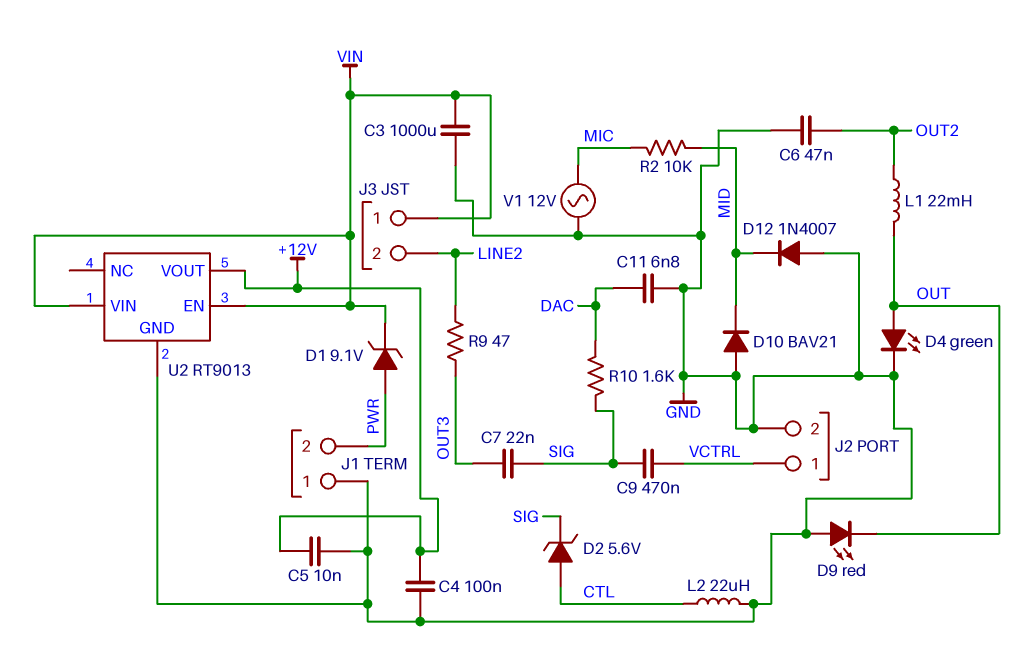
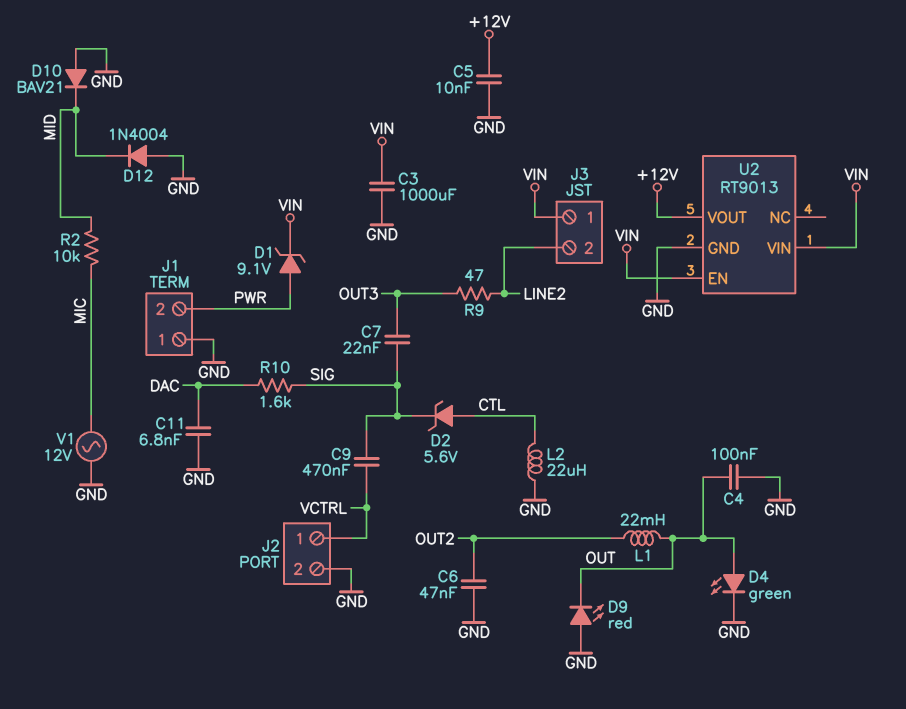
C4: 100nF (+12V, GND) -> 100nF (GND, OUT)
D12: diode 1N4007 (A GND, K MID) -> diode 1N4004 (A GND, K MID)

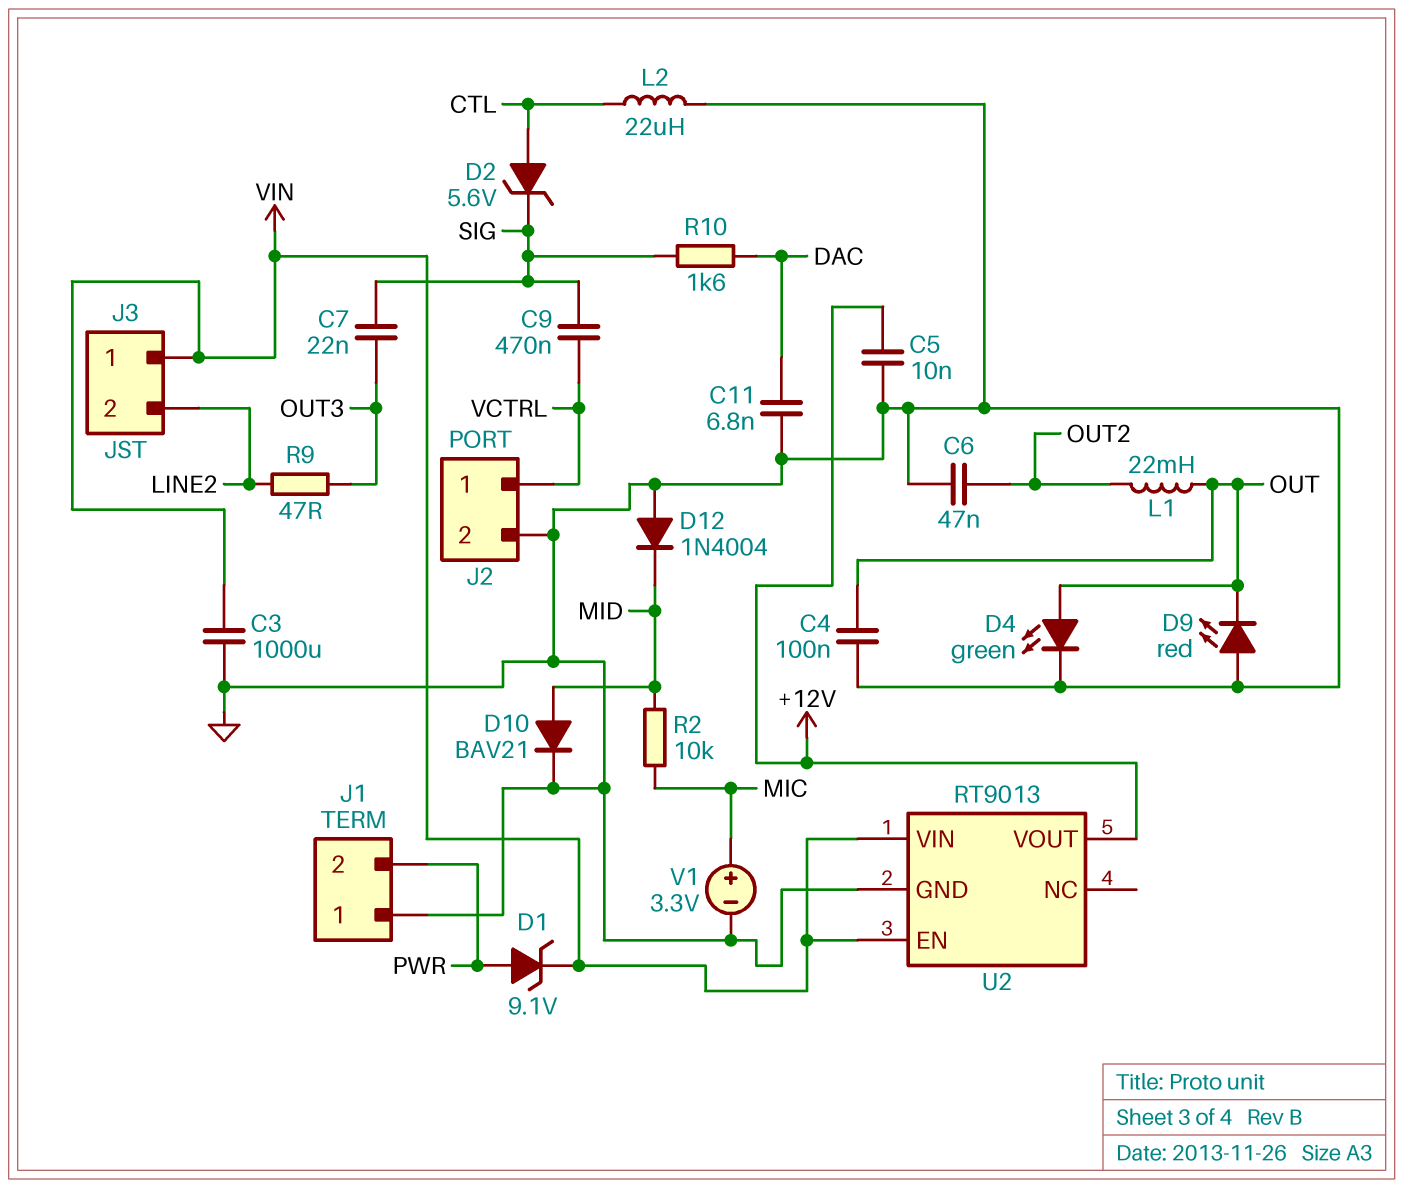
D10: diode BAV21 (A GND, K MID) -> diode BAV21 (A MID, K GND)
V1: AC 12V (GND, MIC) -> 3.3V (plus MIC, minus GND)

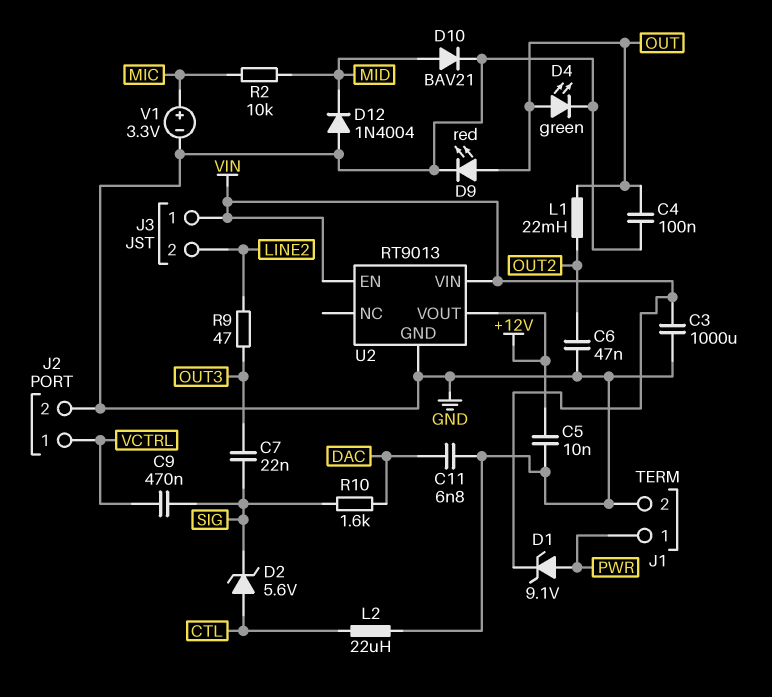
D9: LED red (A GND, K OUT) -> LED red (A OUT, K GND)
J1 pin 1: GND -> PWR
J1 pin 2: PWR -> GND

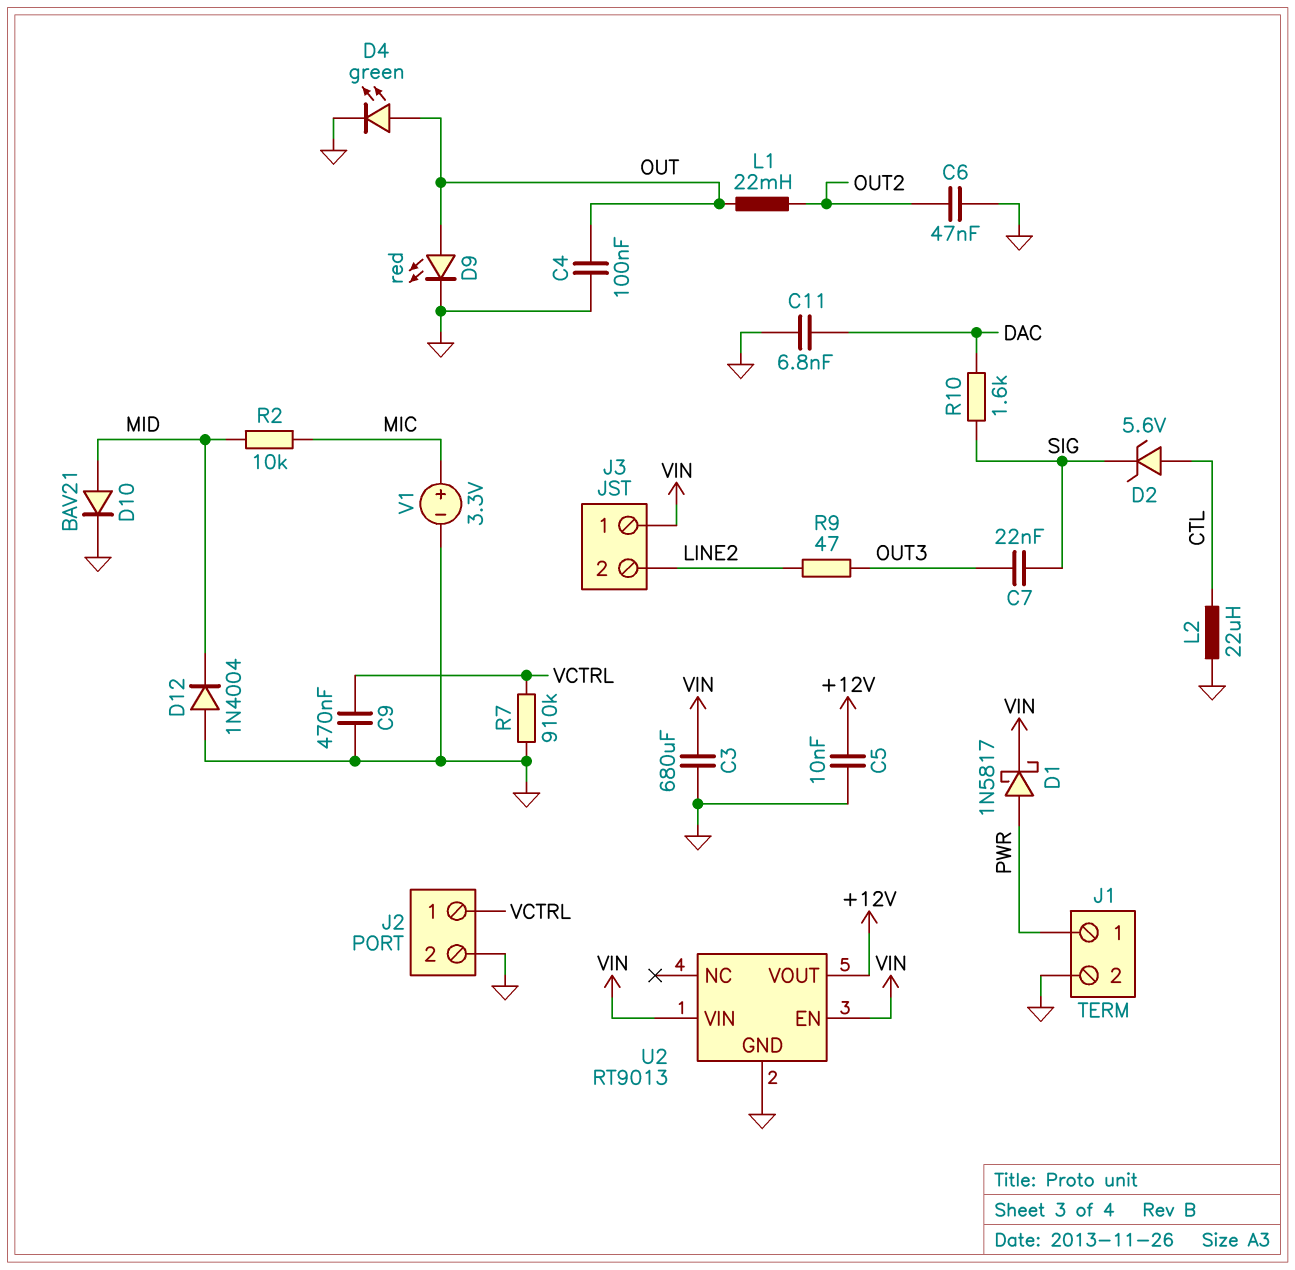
C3: 1000uF (GND, VIN) -> 680uF (GND, VIN)
C9: 470nF (SIG, VCTRL) -> 470nF (GND, VCTRL)
D1: zener 9.1V (A PWR, K VIN) -> schottky 1N5817 (A PWR, K VIN)
R7: none -> 910k (GND, VCTRL)

